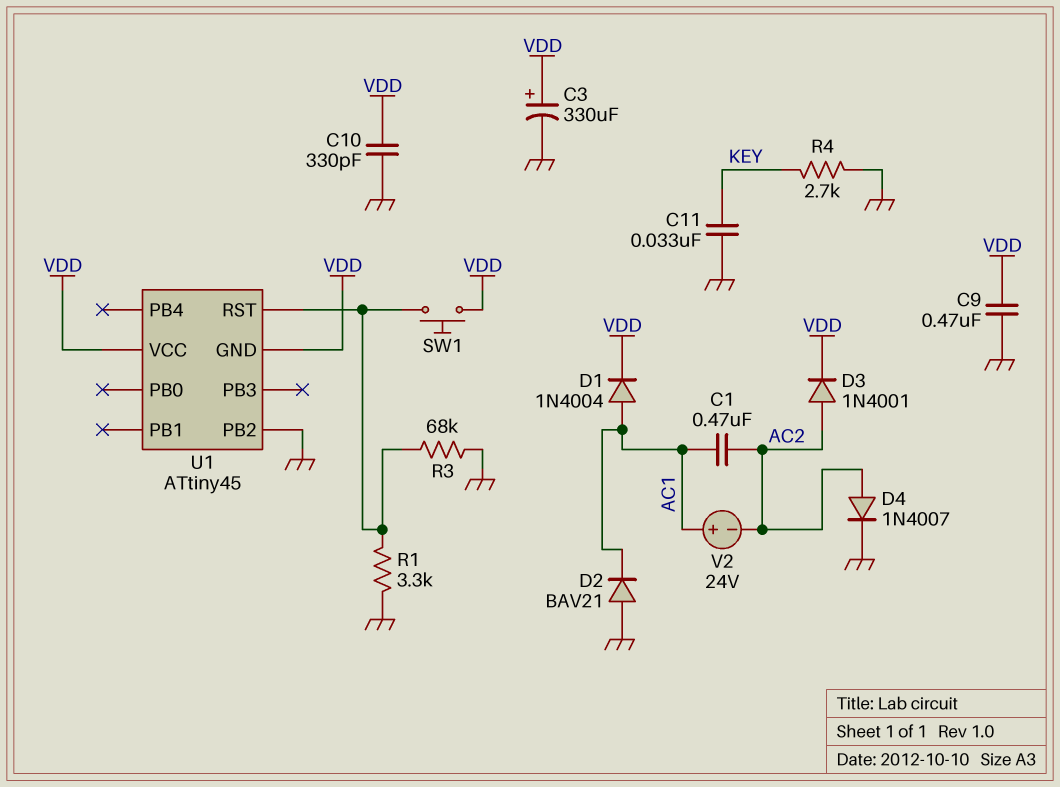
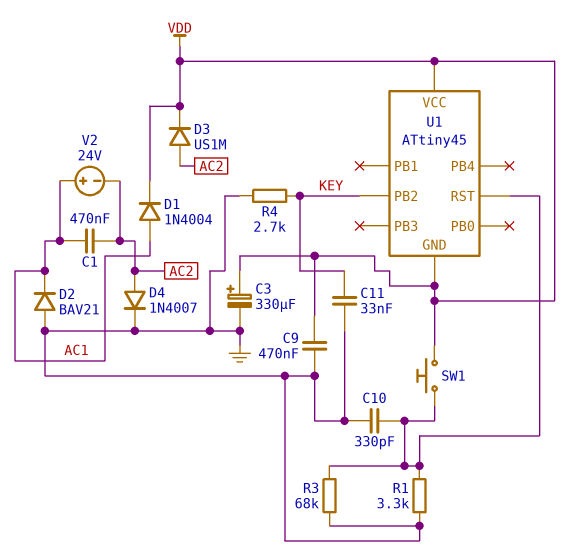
C10: 330pF (GND, VDD) -> 330pF (GND, U1/RST)
D3: diode 1N4001 (A AC2, K VDD) -> diode US1M (A AC2, K VDD)
U1 pin PB2: GND -> KEY

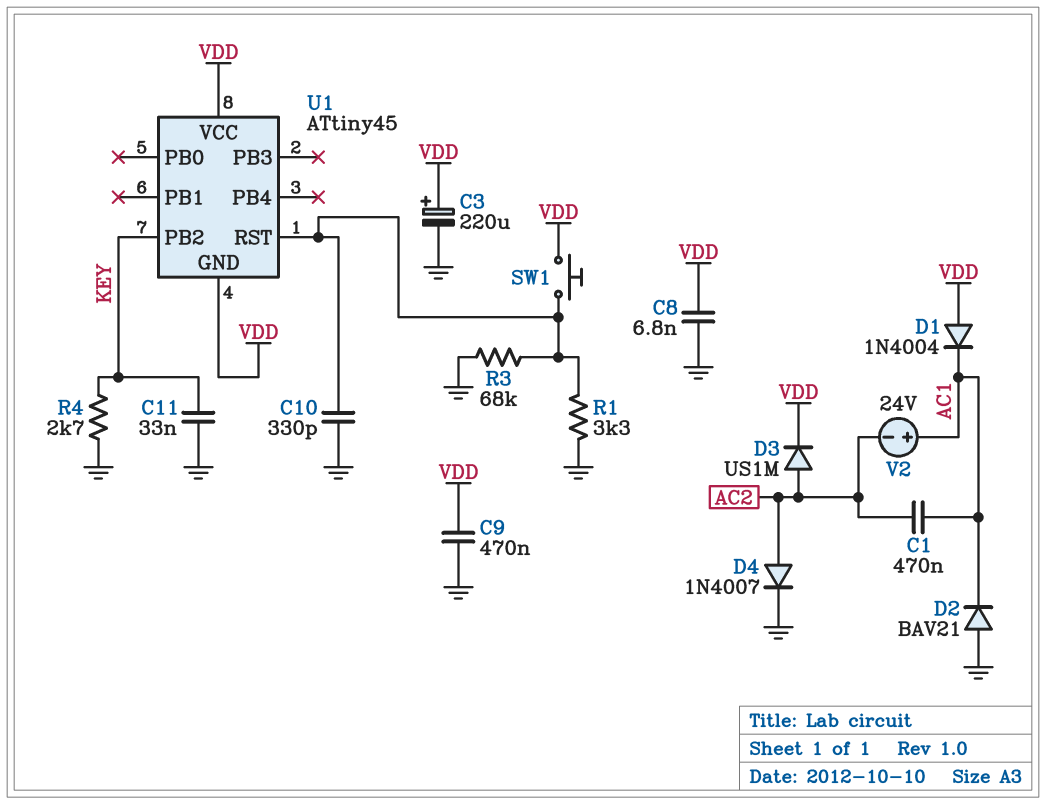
C3: 330uF (plus VDD, minus GND) -> 220uF (plus VDD, minus GND)
C8: none -> 6.8nF (GND, VDD)
D1: diode 1N4004 (A AC1, K VDD) -> diode 1N4004 (A VDD, K AC1)

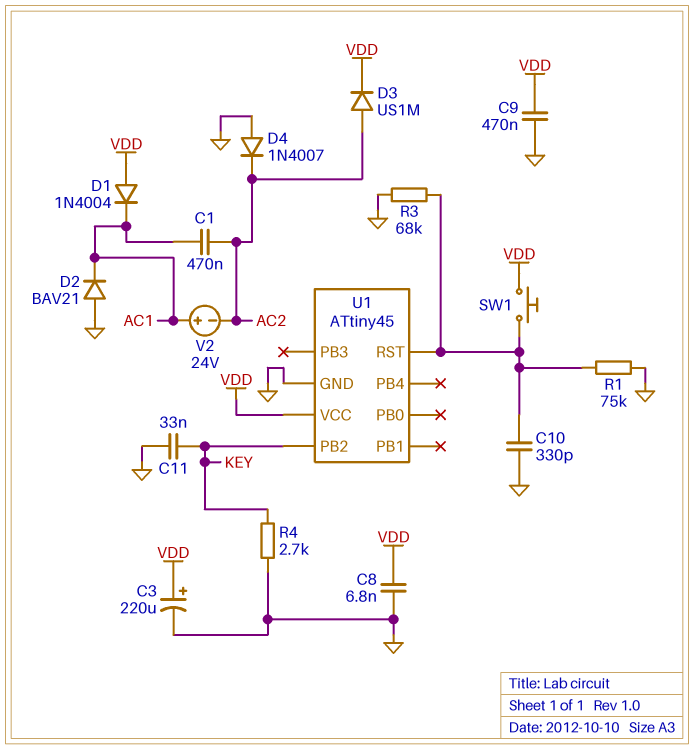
D4: diode 1N4007 (A AC2, K GND) -> diode 1N4007 (A GND, K AC2)
R1: 3.3k (GND, U1/RST) -> 75k (GND, U1/RST)
U1 pin GND: VDD -> GND

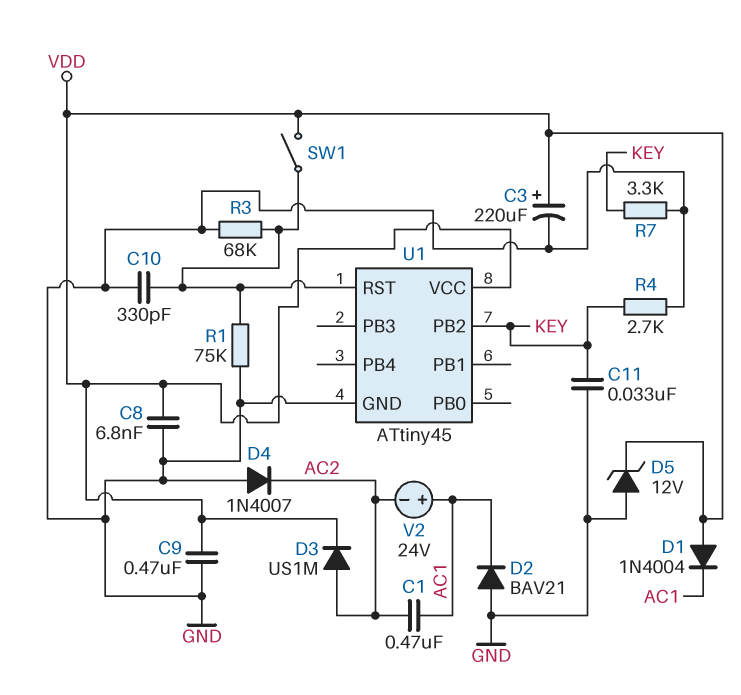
D5: none -> zener 12V (A GND, K VDD)
R7: none -> 3.3k (GND, KEY)
SW1: button (U1/RST, VDD) -> switch (U1/RST, VDD)

